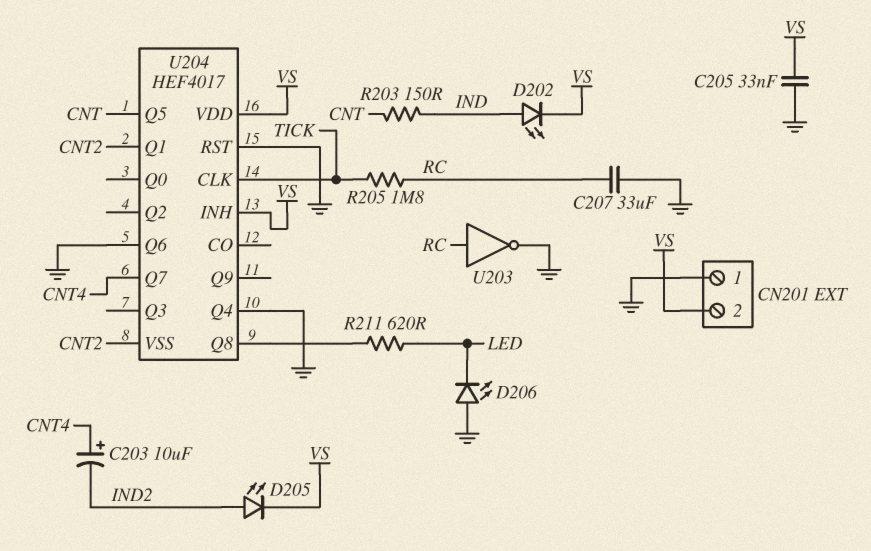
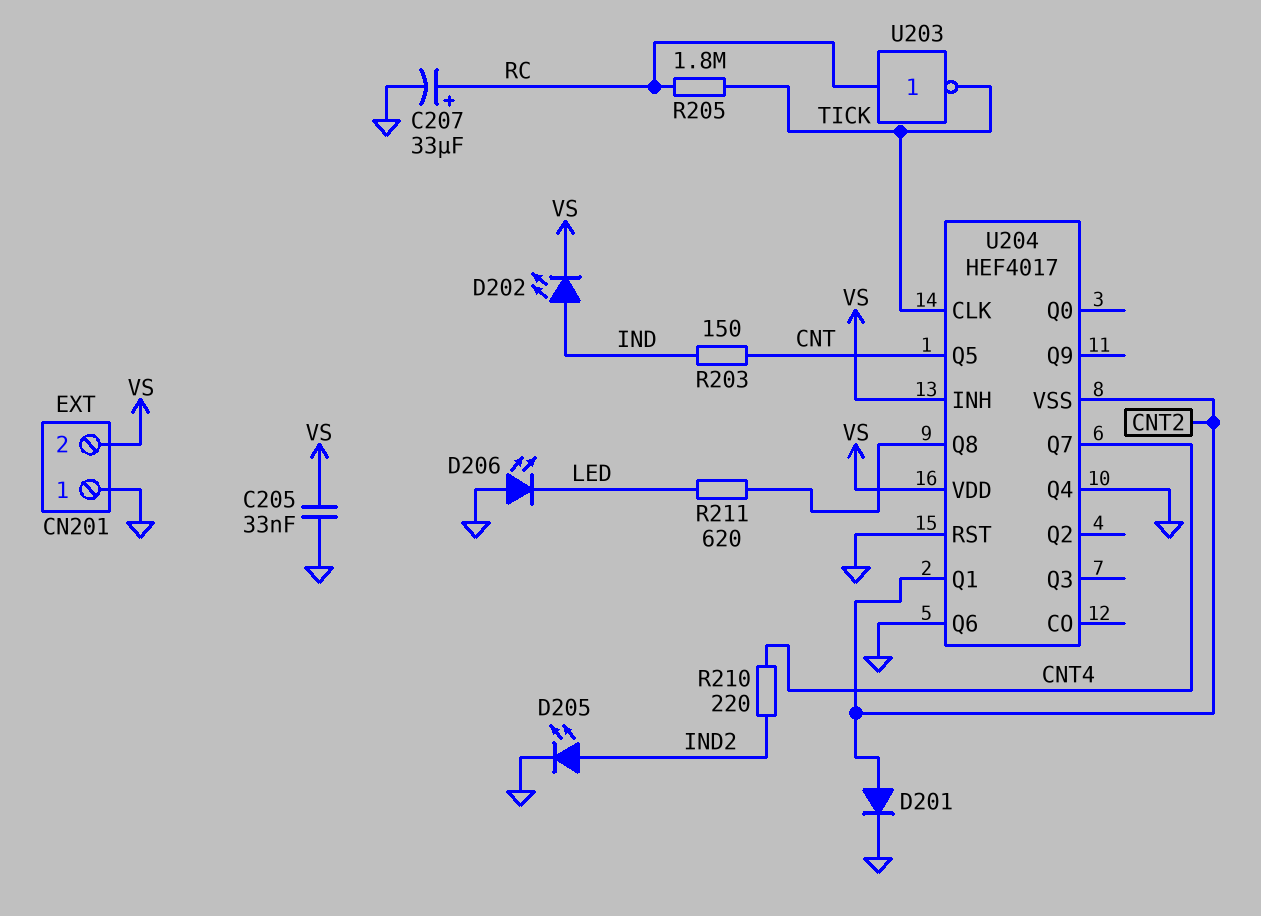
C203: 10uF (plus CNT4, minus IND2) -> none
C207: 33uF (GND, RC) -> 33uF (plus RC, minus GND)
D201: none -> diode (A CNT2, K GND)
D205: LED (A IND2, K VS) -> LED (A IND2, K GND)
R210: none -> 220 (CNT4, IND2)
U203: NOT (in RC, out GND) -> NOT (in RC, out TICK)

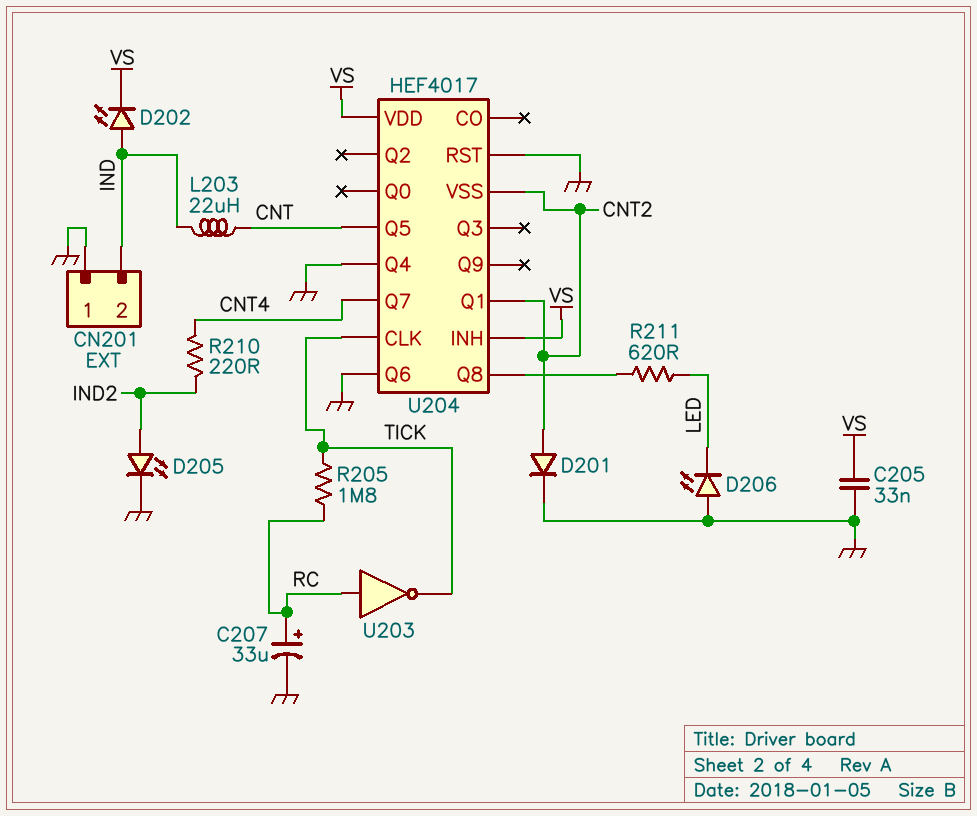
CN201 pin 2: VS -> IND
L203: none -> 22uH (CNT, IND)
R203: 150 (CNT, IND) -> none

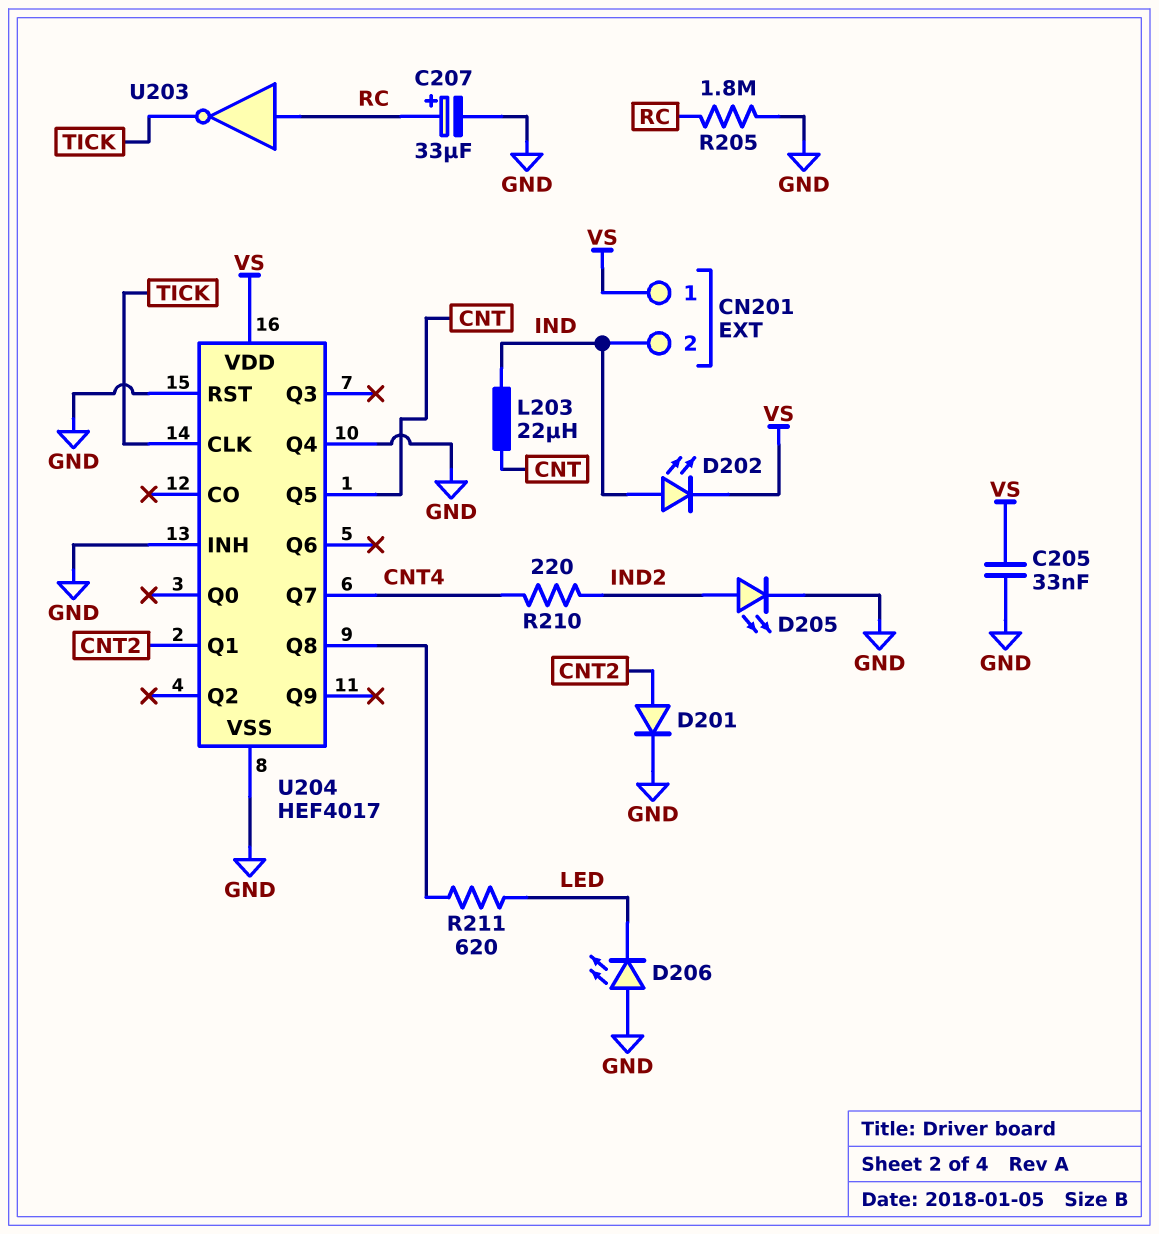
CN201 pin 1: GND -> VS
R205: 1.8M (RC, TICK) -> 1.8M (GND, RC)
U204 pin INH: VS -> GND
U204 pin Q6: GND -> none
U204 pin VSS: CNT2 -> GND

